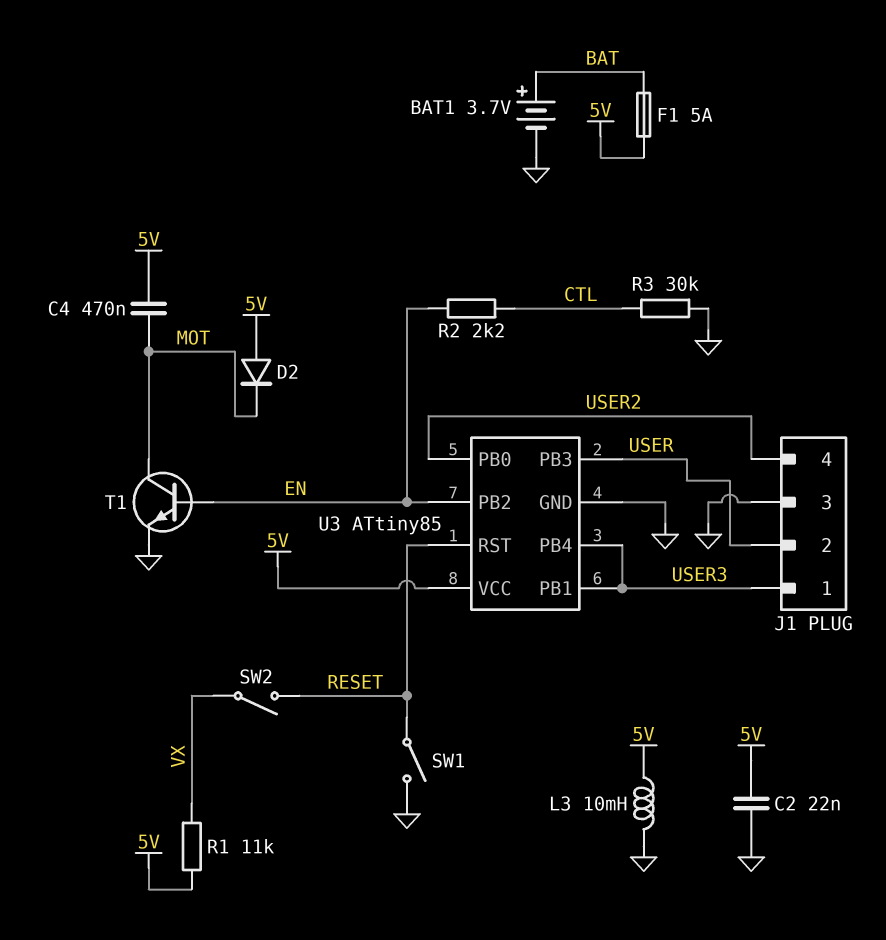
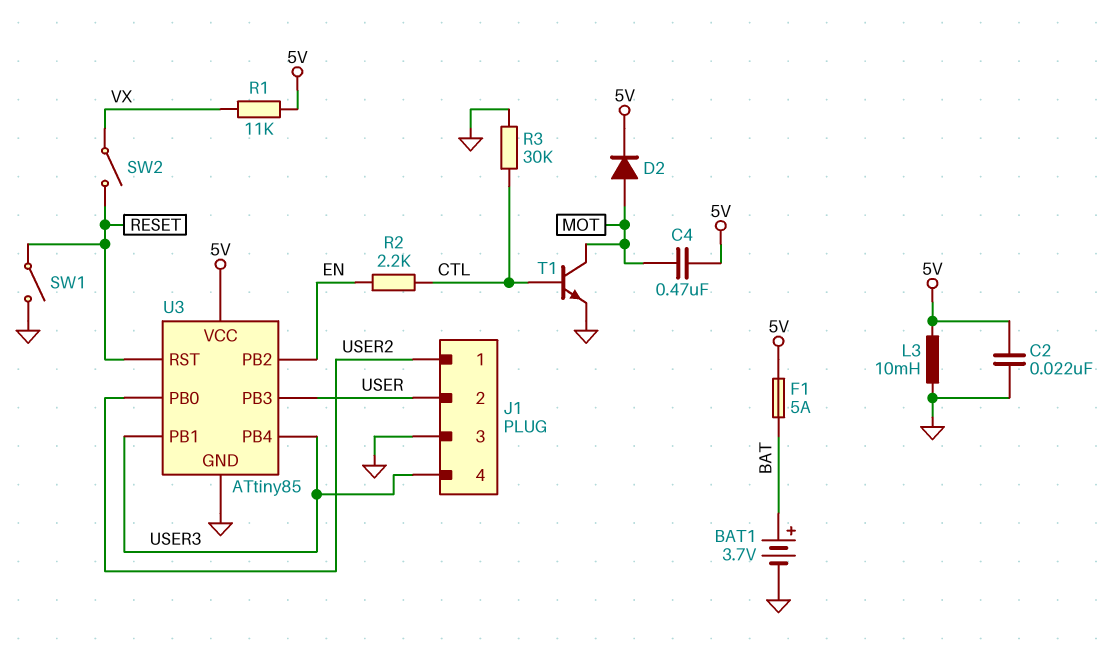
D2: diode (A 5V, K MOT) -> diode (A MOT, K 5V)
J1 pin 1: USER3 -> USER2
J1 pin 4: USER2 -> USER3
T1: NPN (B EN, C MOT, E GND) -> NPN (B CTL, C MOT, E GND)

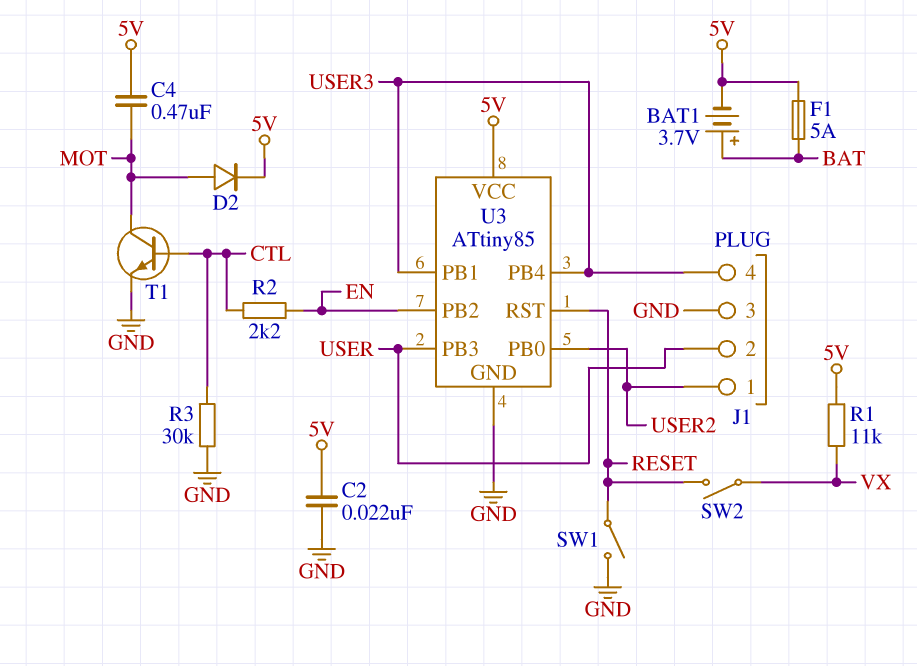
BAT1: 3.7V (plus BAT, minus GND) -> 3.7V (plus BAT, minus 5V)
L3: 10mH (5V, GND) -> none

